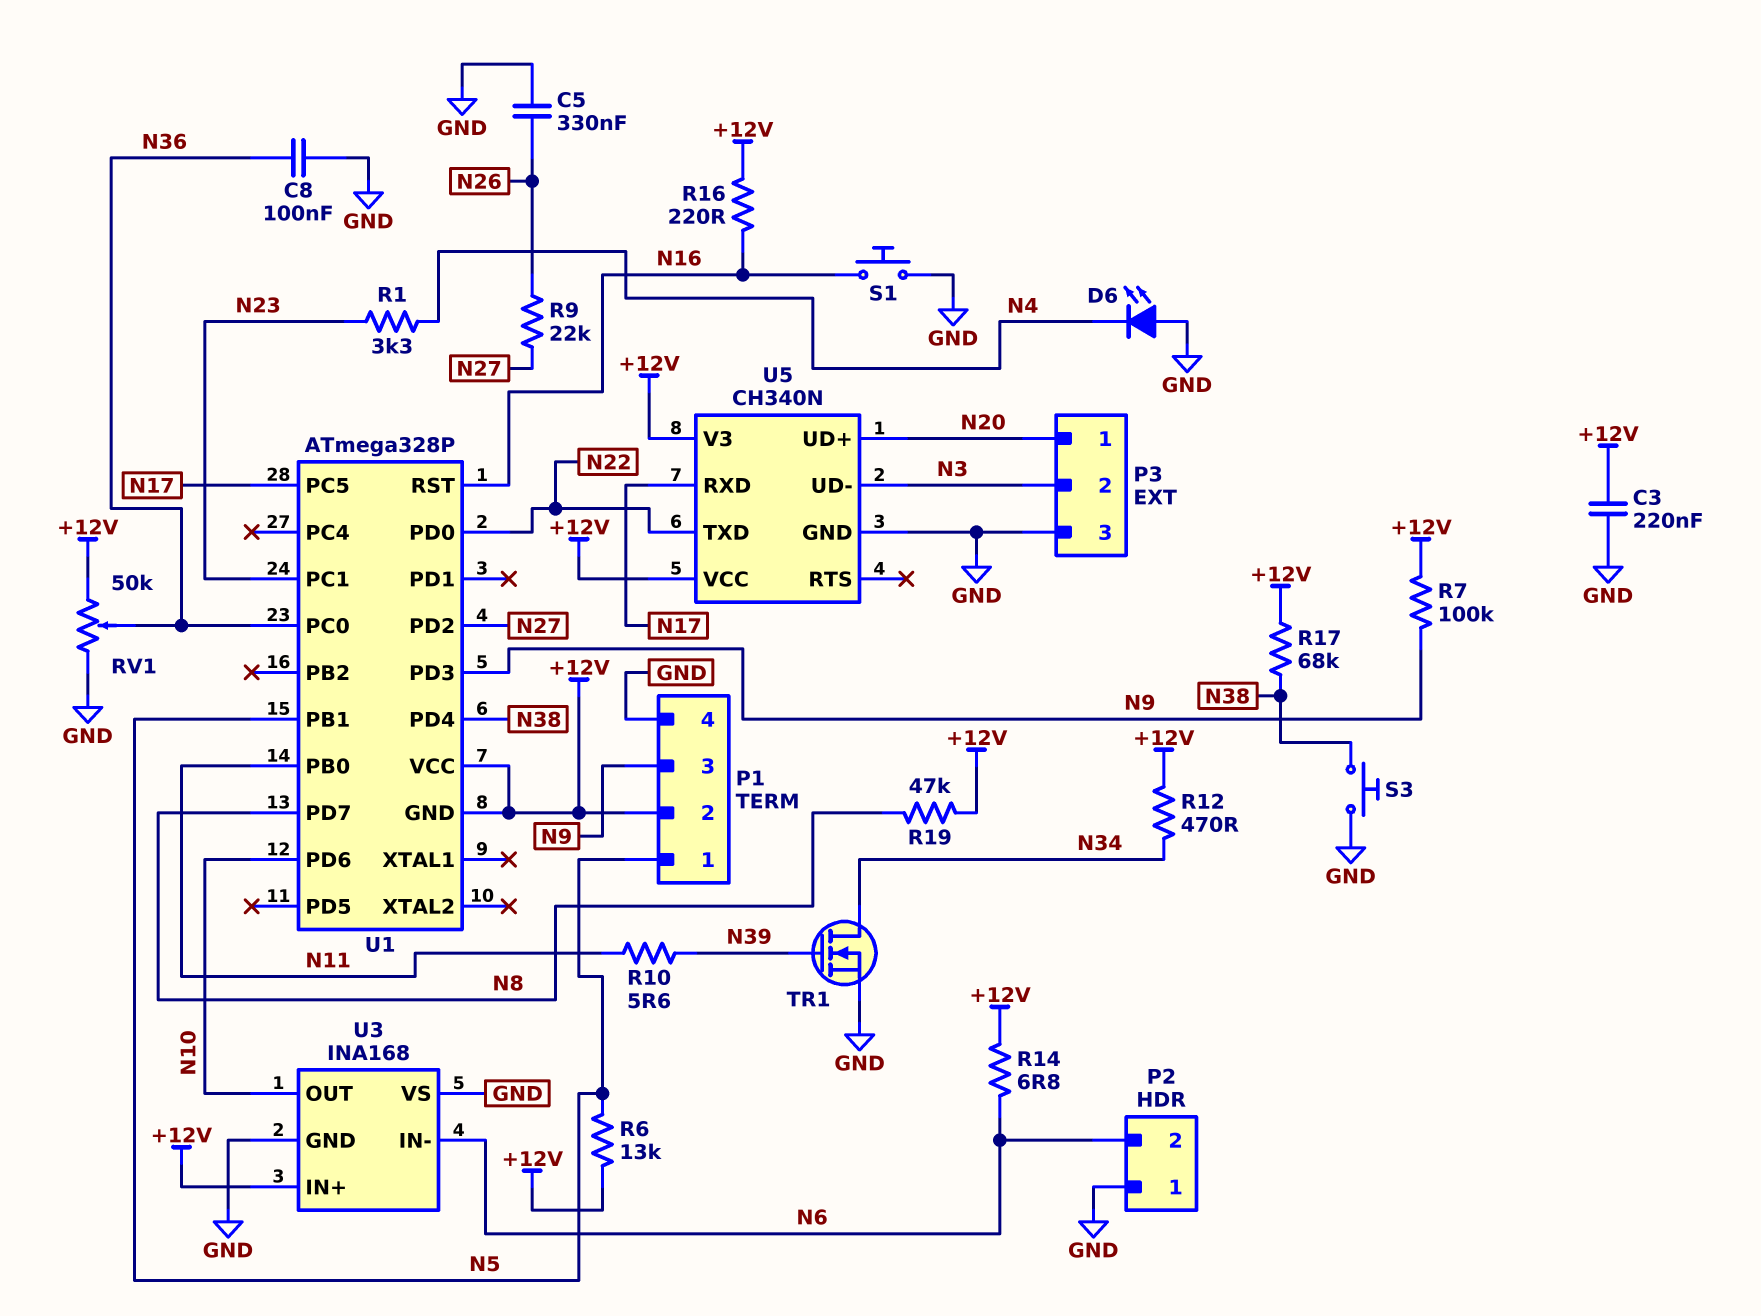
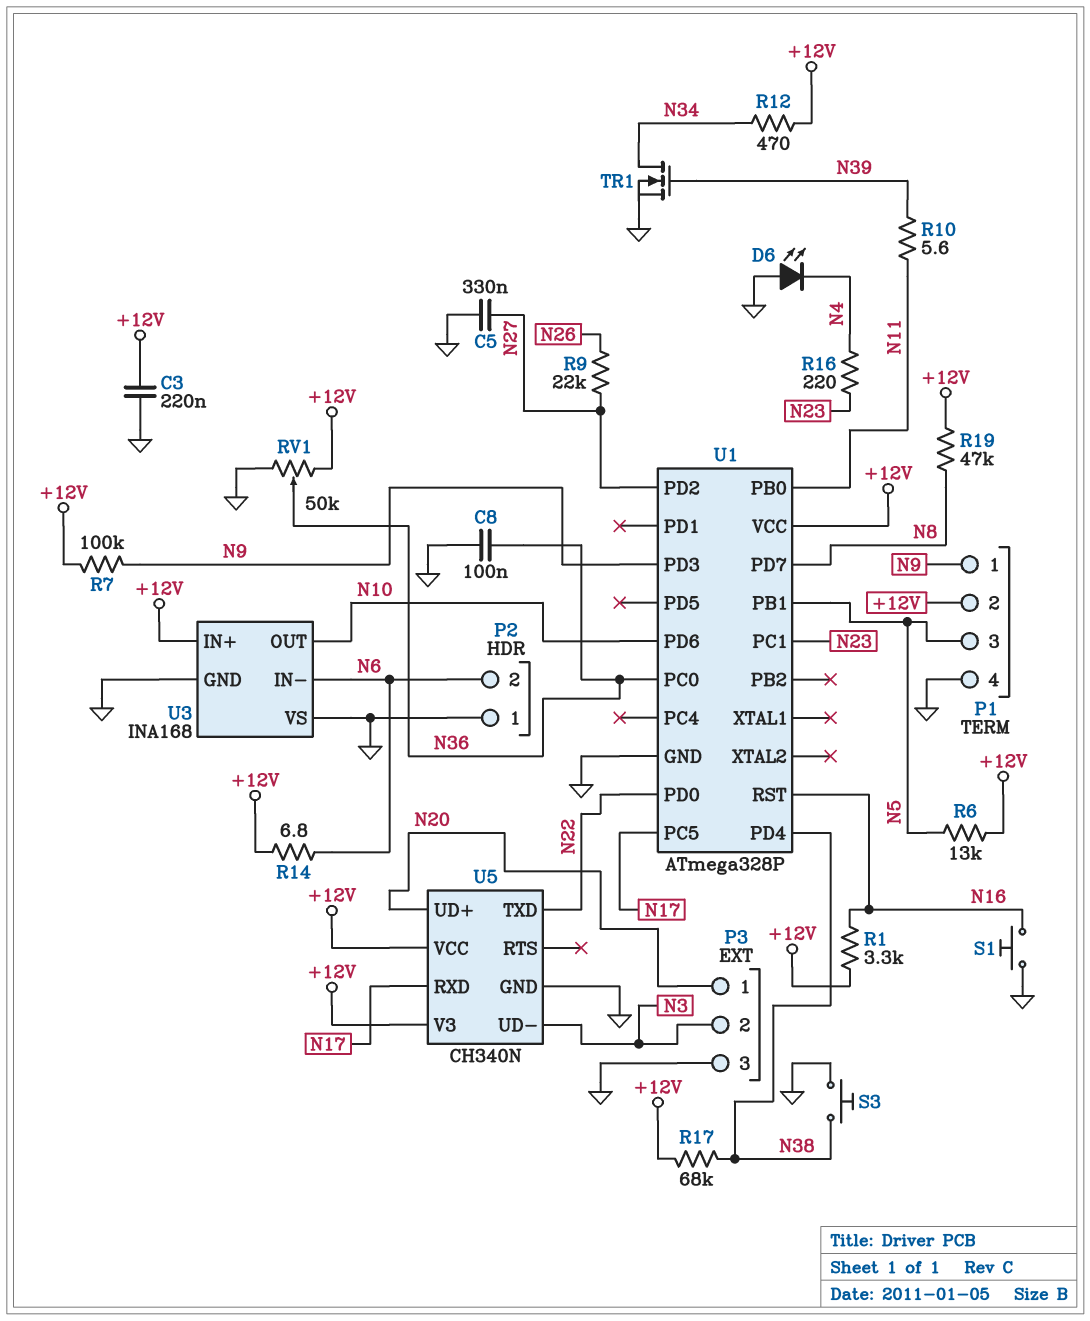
C5: 330nF (GND, N26) -> 330nF (GND, N27)
P1 pin 1: N5 -> N9
P1 pin 3: N9 -> N5
R1: 3.3k (N4, N23) -> 3.3k (+12V, N16)
R16: 220 (+12V, N16) -> 220 (N4, N23)
U1 pin GND: +12V -> GND

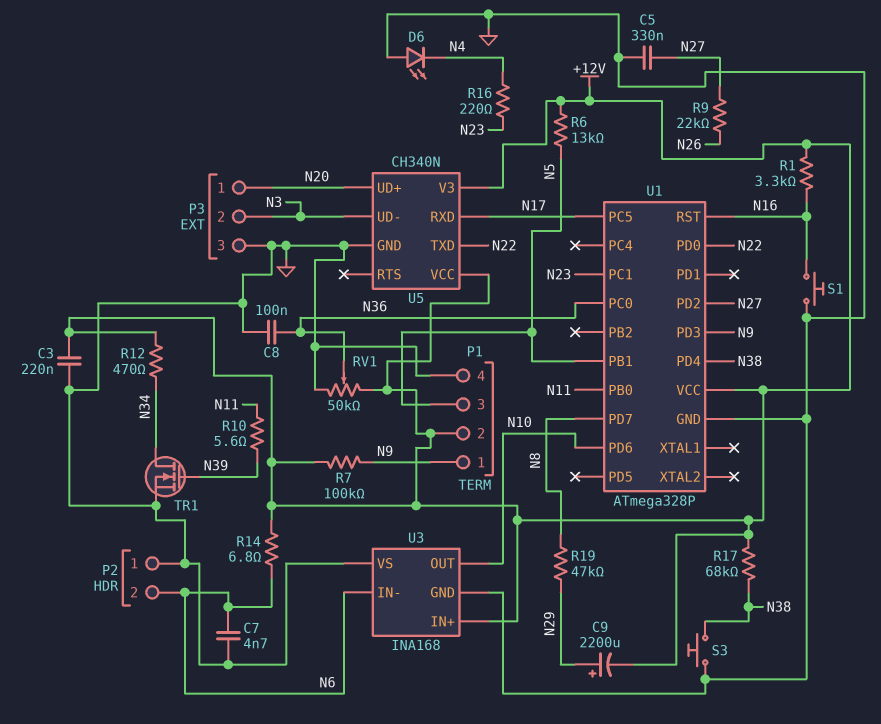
C7: none -> 4.7nF (GND, N6)
C9: none -> 2200uF (plus N29, minus +12V)
R19: 47k (+12V, N8) -> 47k (N8, N29)

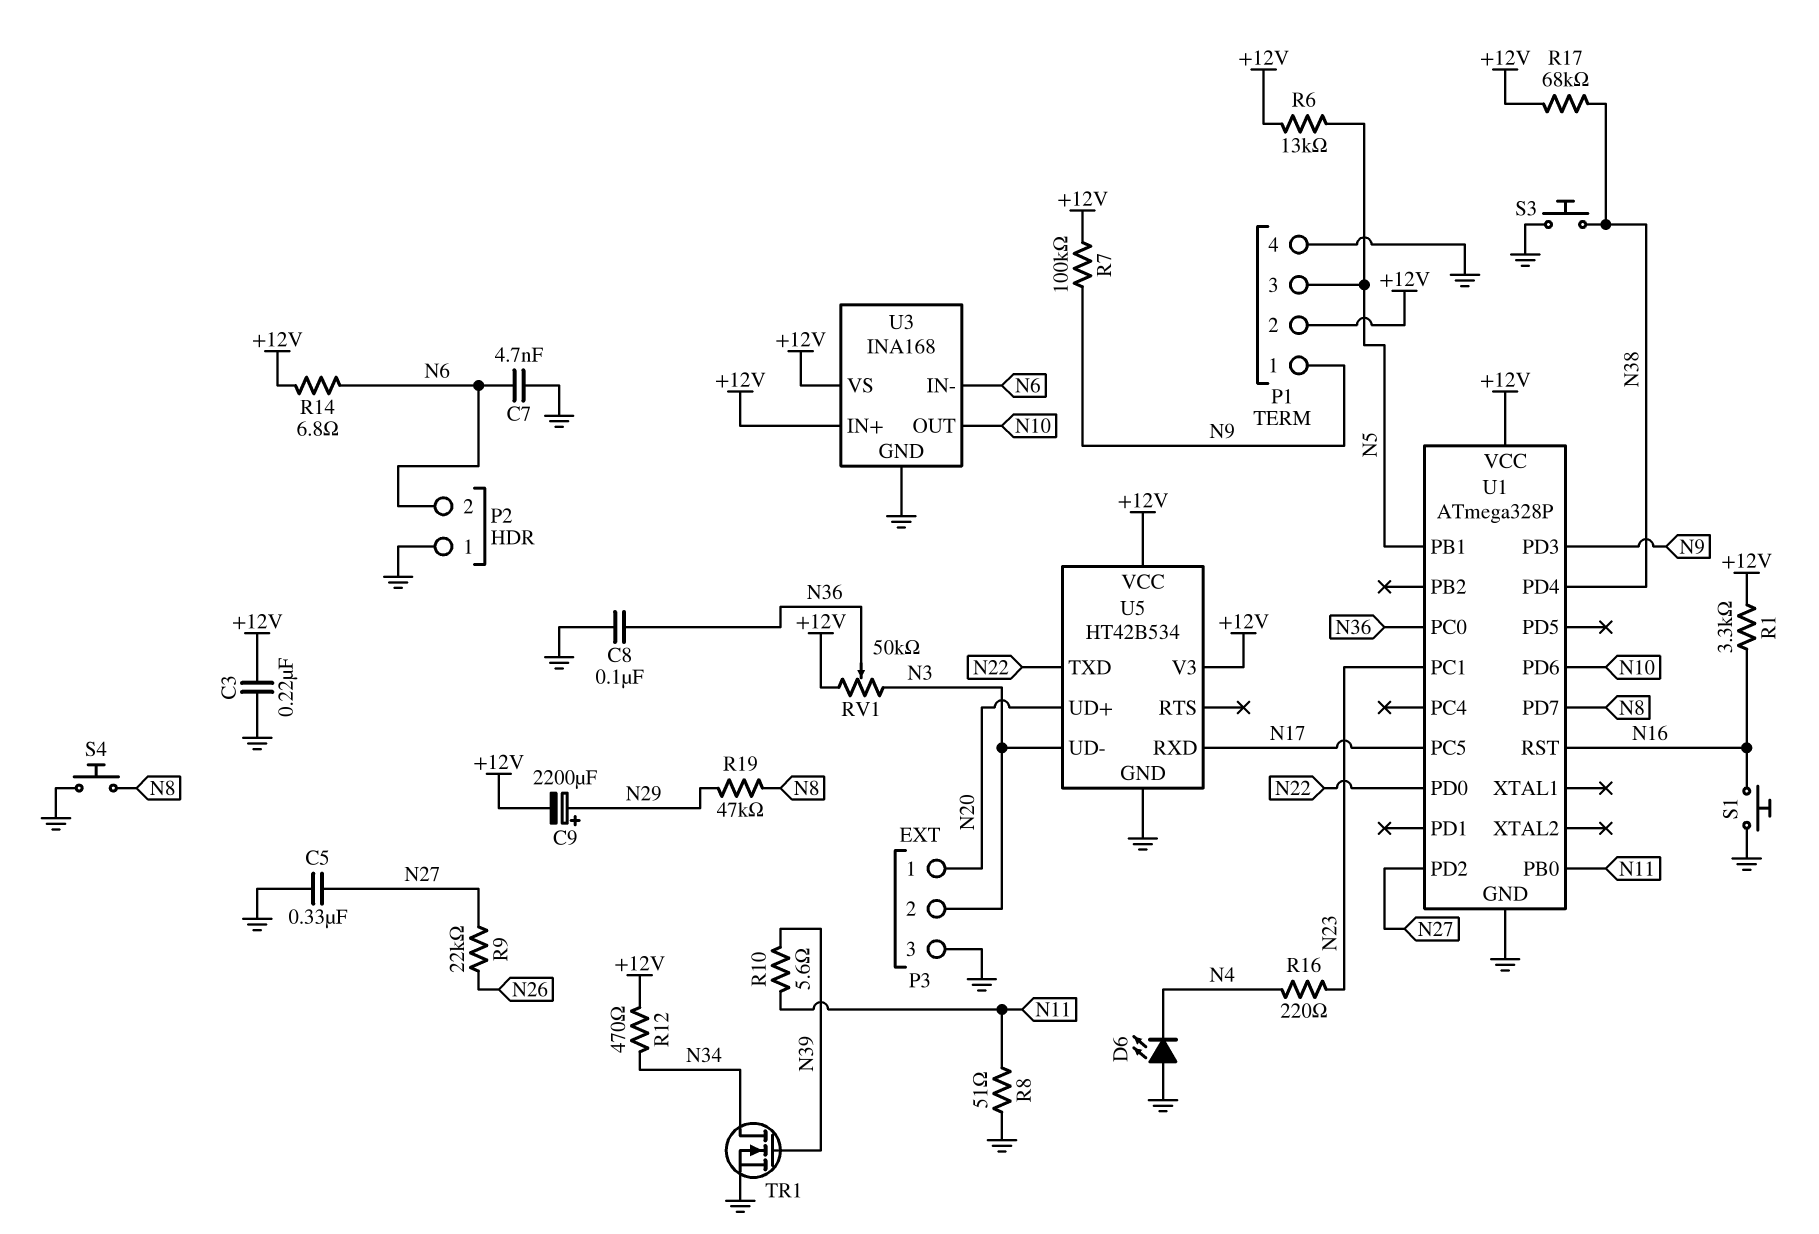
R8: none -> 51 (GND, N11)
RV1: 50k (+12V, GND, wiper N36) -> 50k (+12V, N3, wiper N36)
S4: none -> button (GND, N8)
U3 pin VS: GND -> +12V
U5: CH340N -> HT42B534

